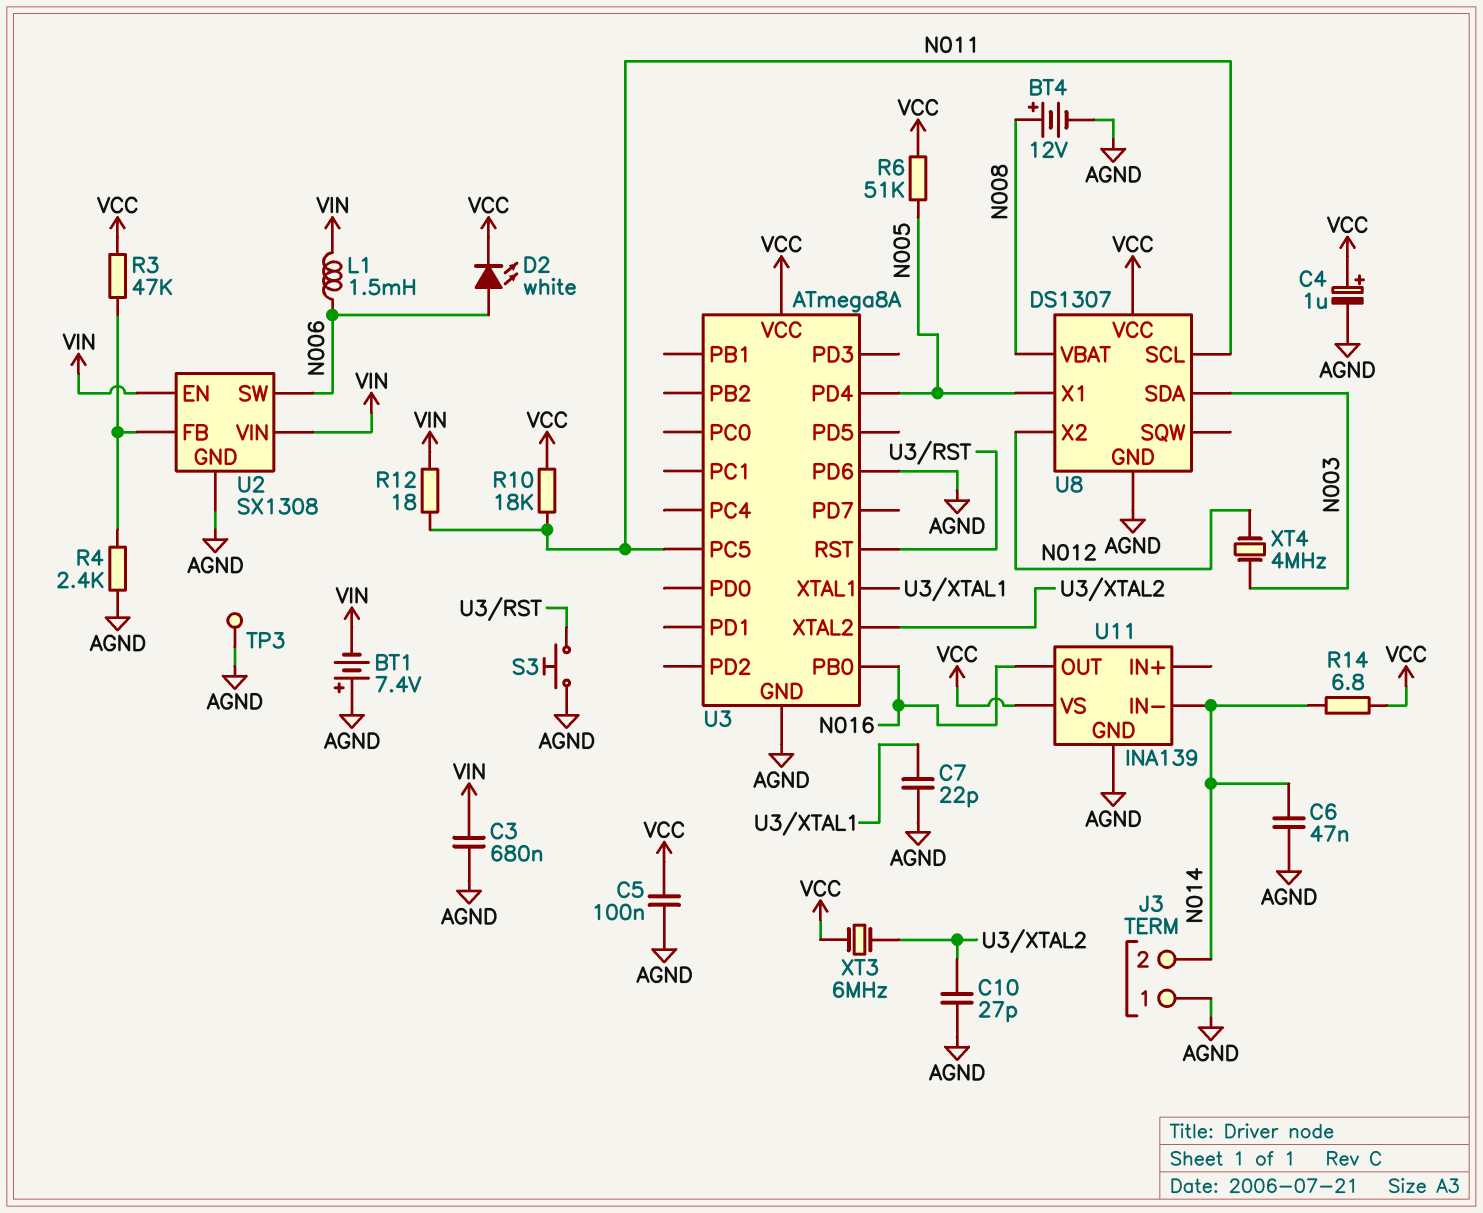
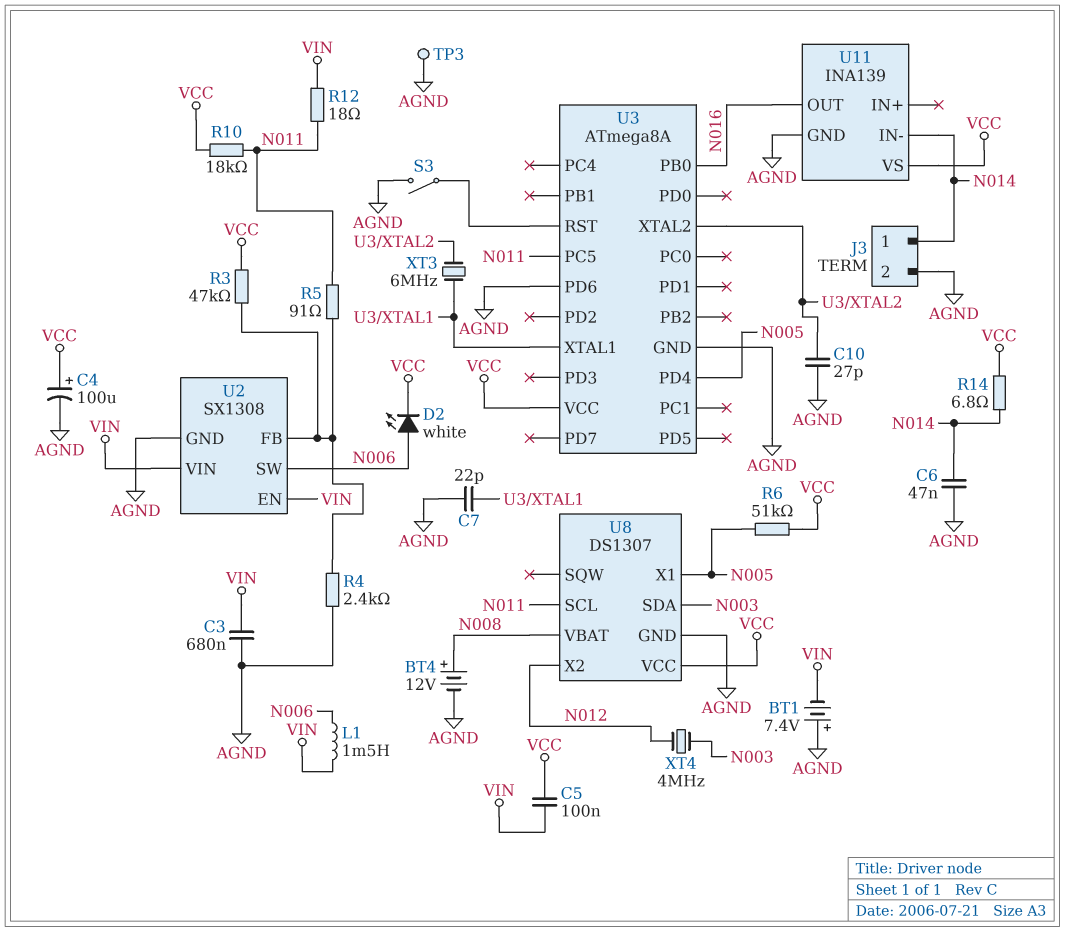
C4: 1uF (plus VCC, minus AGND) -> 100uF (plus VCC, minus AGND)
C5: 100nF (AGND, VCC) -> 100nF (VCC, VIN)
J3 pin 1: AGND -> N014
J3 pin 2: N014 -> AGND
R5: none -> 91 (N011, U2/FB)
S3: button (AGND, U3/RST) -> switch (AGND, U3/RST)
XT3: 6MHz (U3/XTAL2, VCC) -> 6MHz (U3/XTAL1, U3/XTAL2)

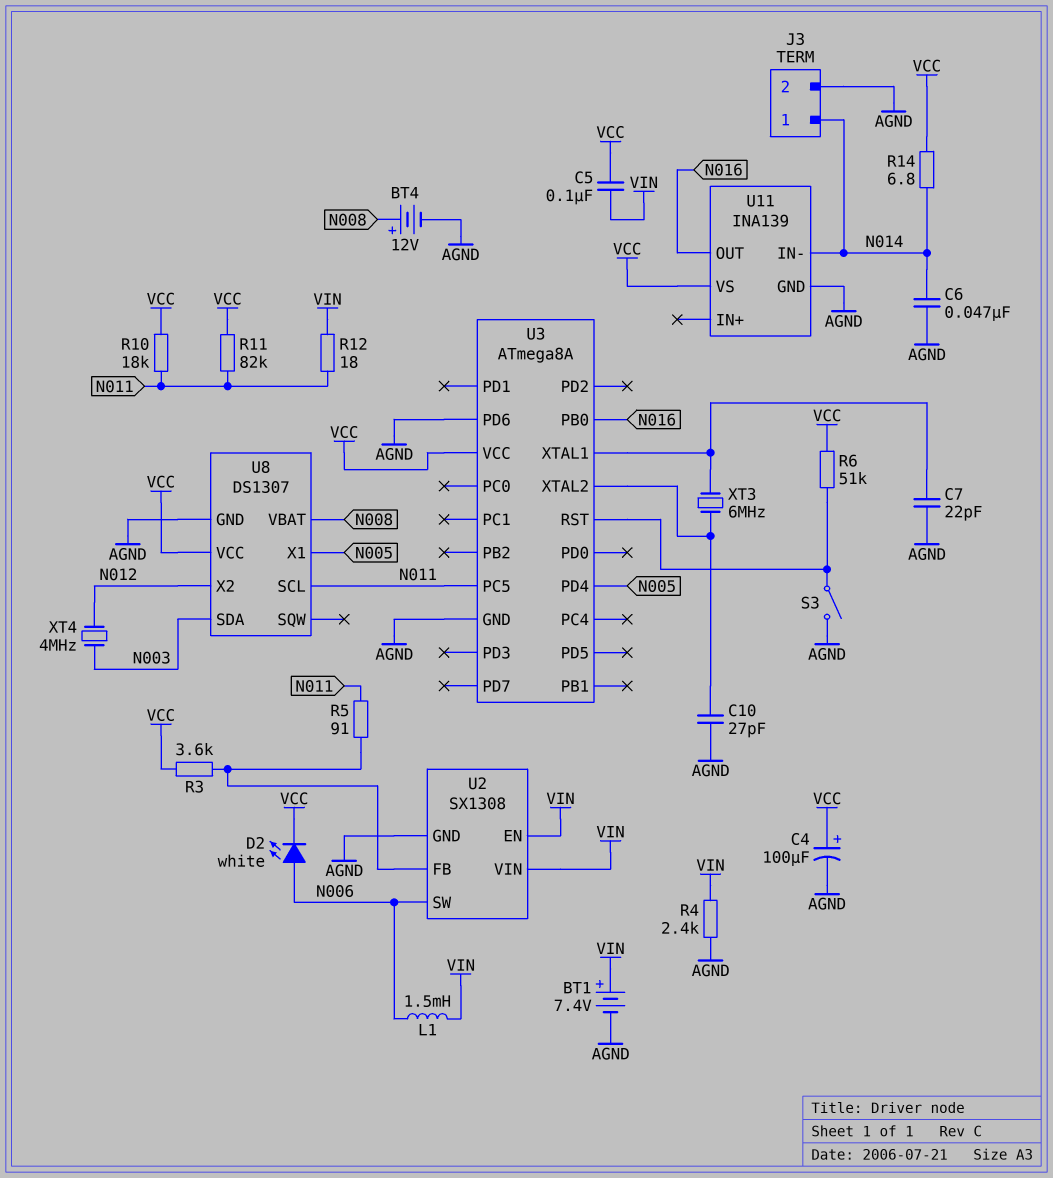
BT1: 7.4V (plus AGND, minus VIN) -> 7.4V (plus VIN, minus AGND)
C3: 680nF (AGND, VIN) -> none
R3: 47k (U2/FB, VCC) -> 3.6k (U2/FB, VCC)
R4: 2.4k (AGND, U2/FB) -> 2.4k (AGND, VIN)
R6: 51k (N005, VCC) -> 51k (U3/RST, VCC)
R11: none -> 82k (N011, VCC)
TP3: test point (AGND) -> none

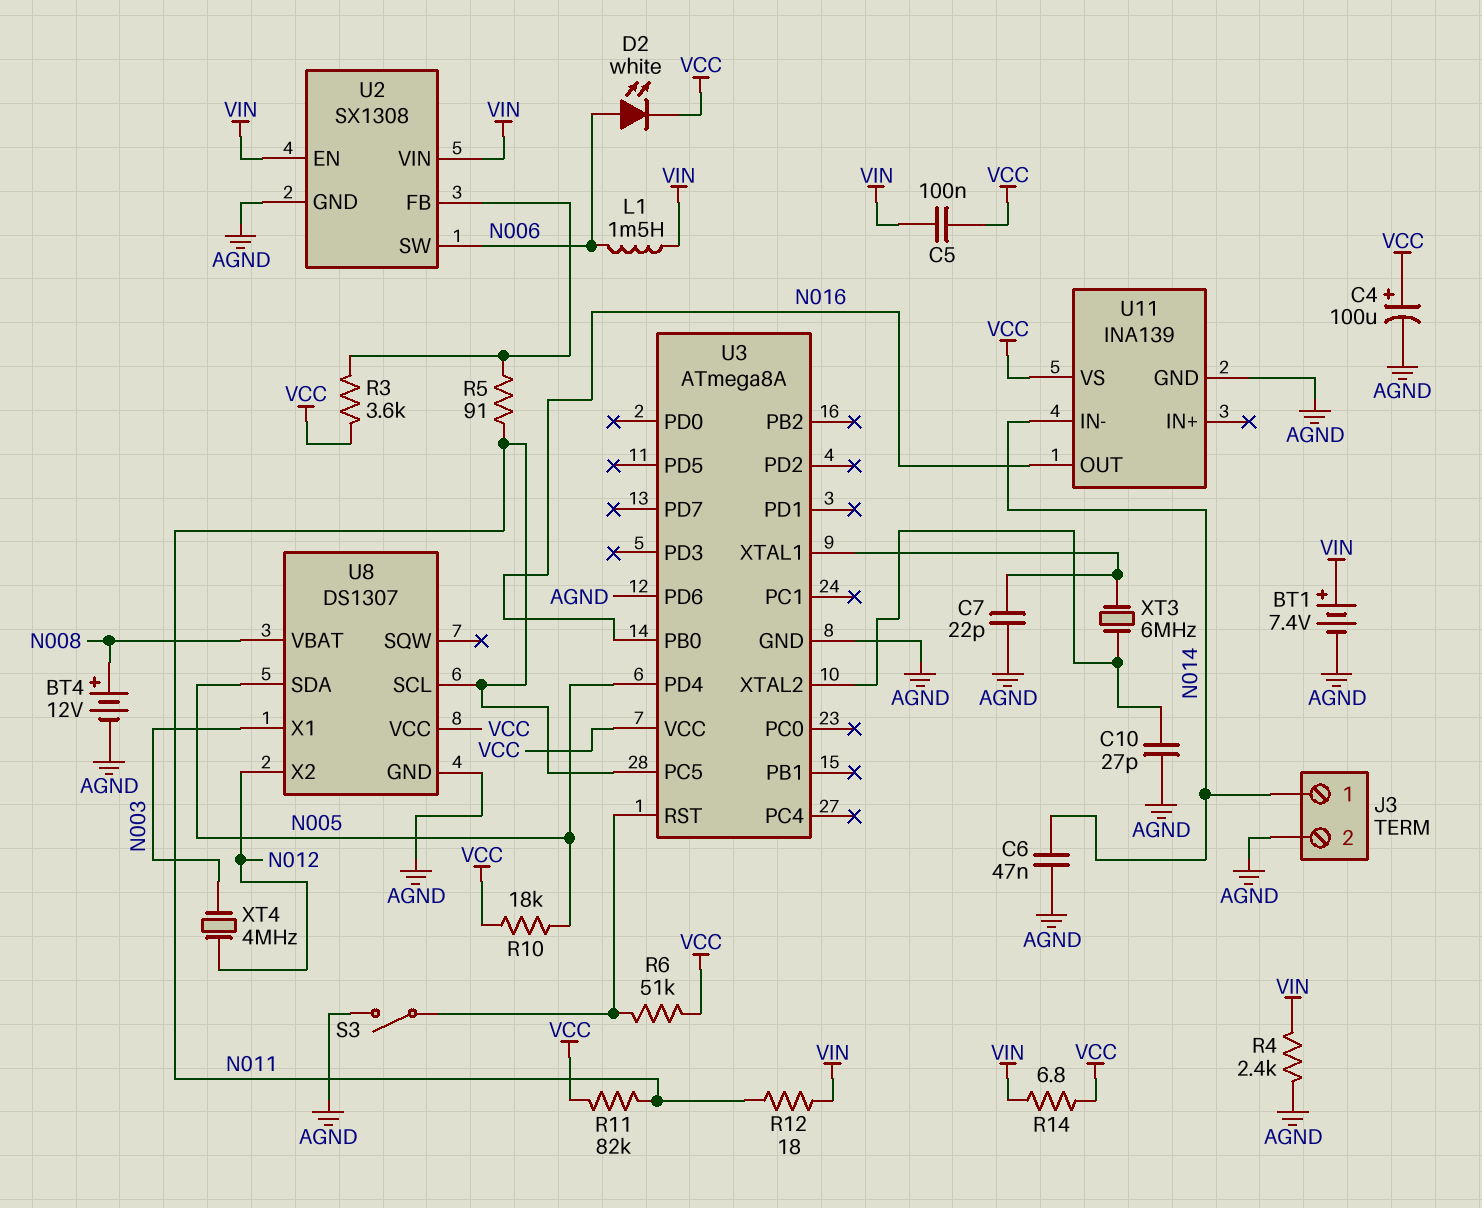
R10: 18k (N011, VCC) -> 18k (N005, VCC)
R14: 6.8 (N014, VCC) -> 6.8 (VCC, VIN)
U8 pin SDA: N003 -> N005
U8 pin X1: N005 -> N003

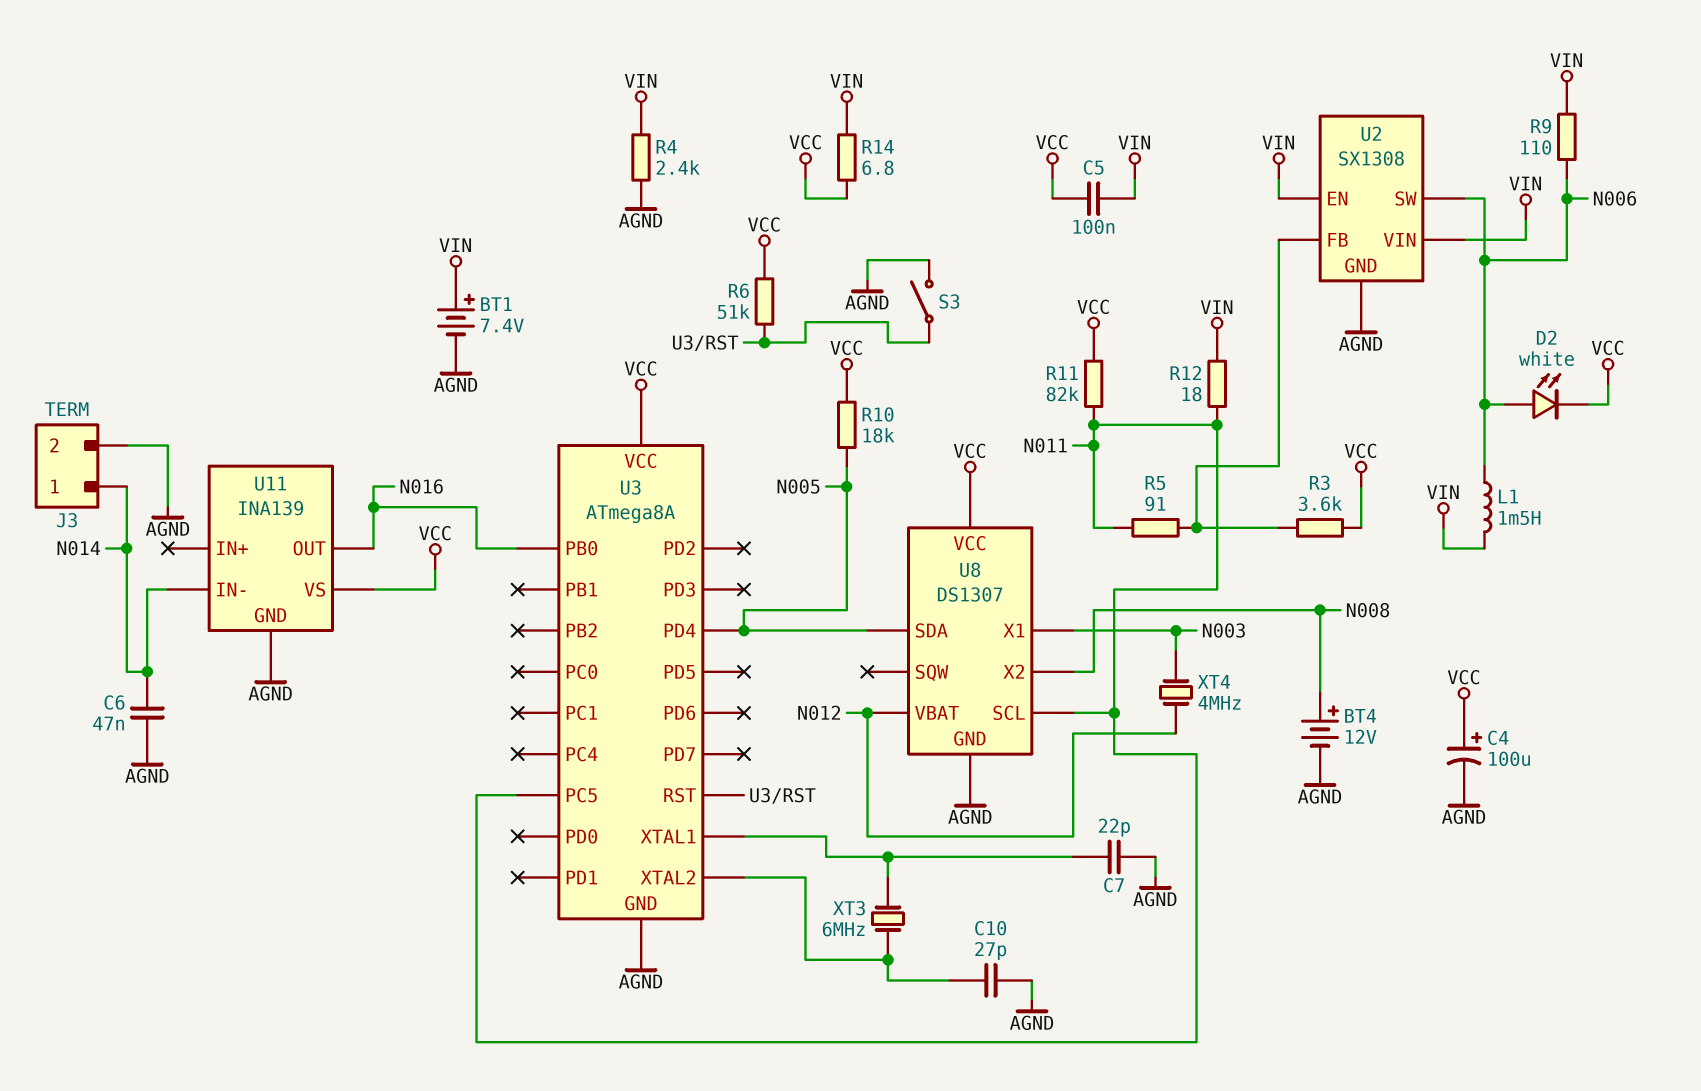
R9: none -> 110 (N006, VIN)
U3 pin PD6: AGND -> none
U8 pin VBAT: N008 -> N012
U8 pin X2: N012 -> N008

